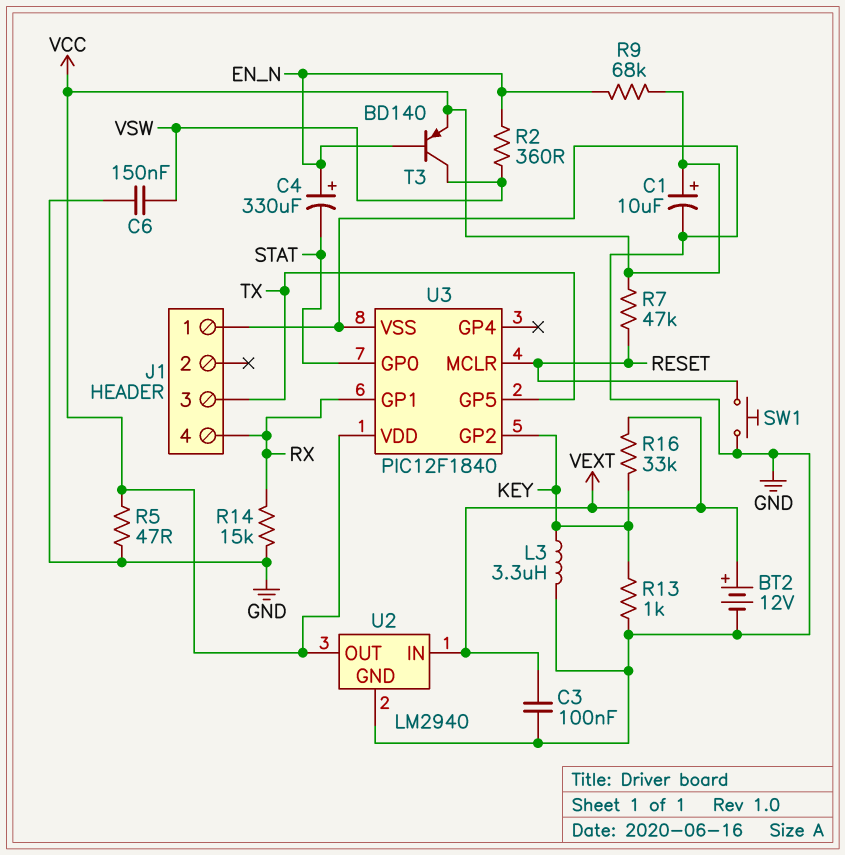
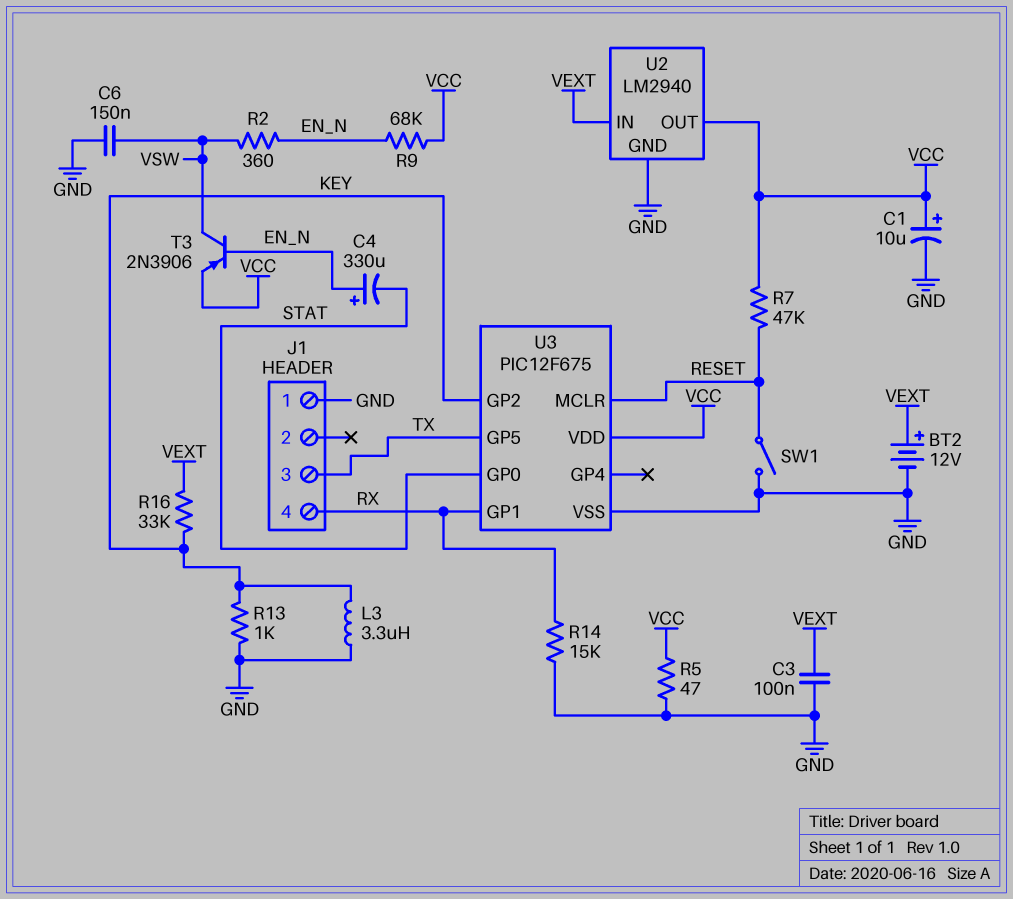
SW1: button (GND, RESET) -> switch (GND, RESET)
T3: PNP BD140 (B EN_N, C VSW, E VCC) -> PNP 2N3906 (B EN_N, C VSW, E VCC)
U3: PIC12F1840 -> PIC12F675

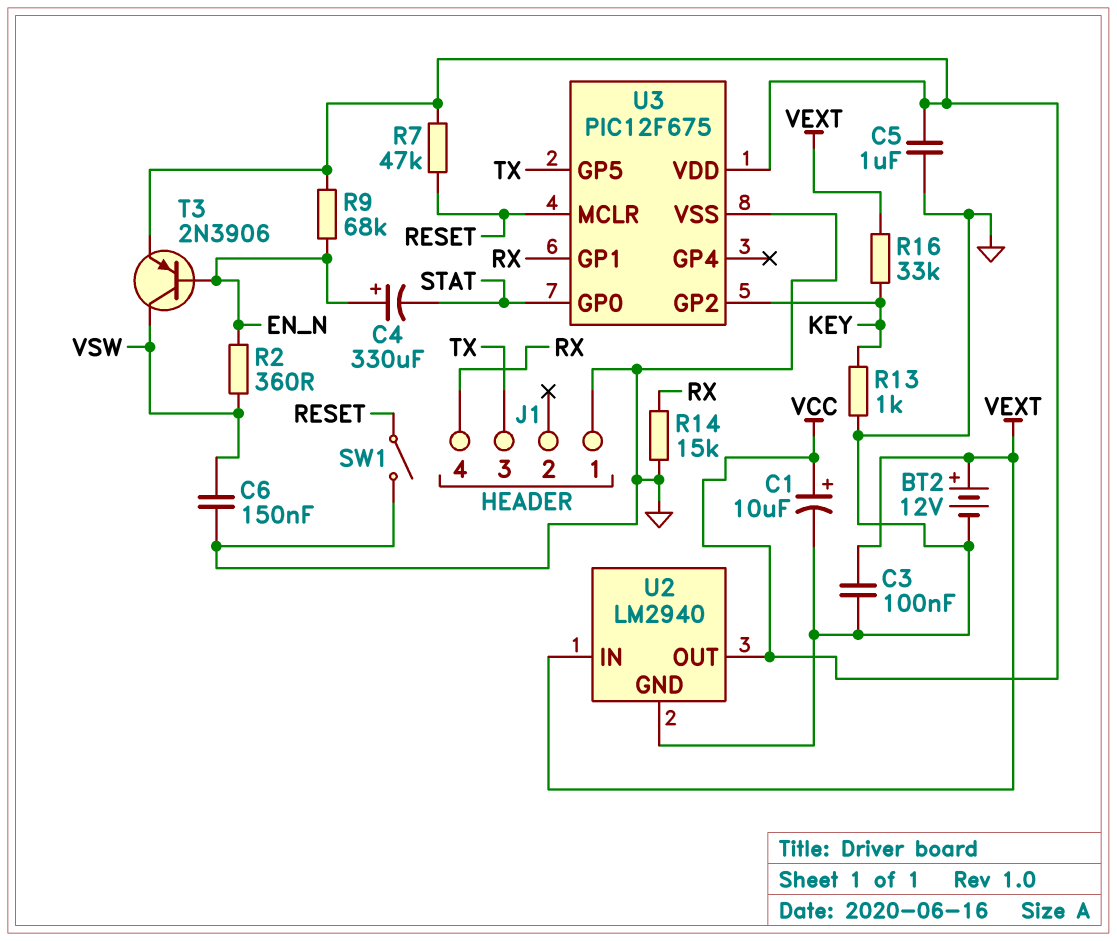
C5: none -> 1uF (GND, VCC)
L3: 3.3uH (GND, KEY) -> none
R5: 47 (GND, VCC) -> none

